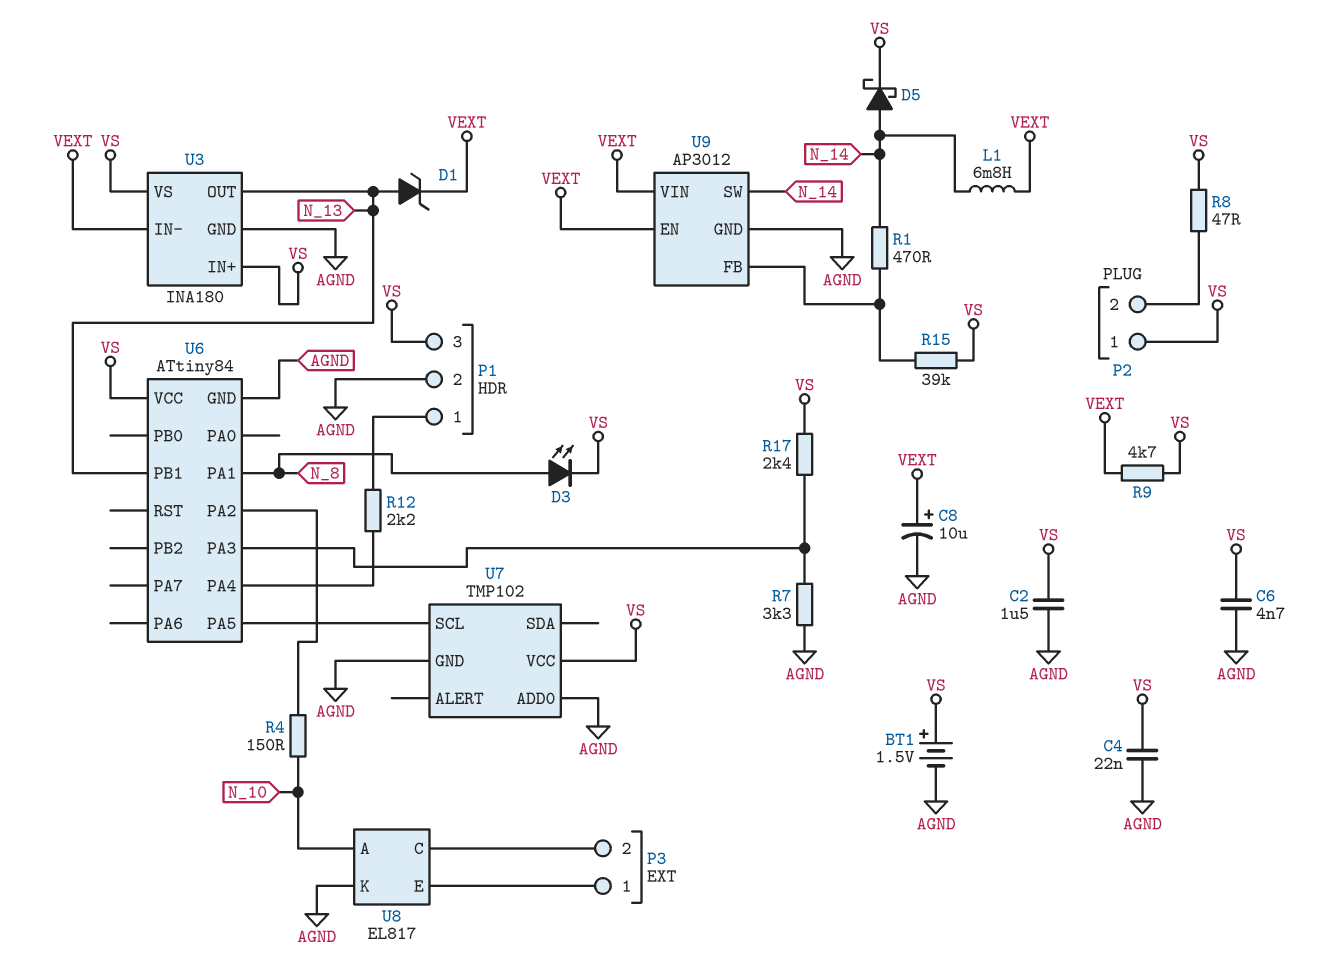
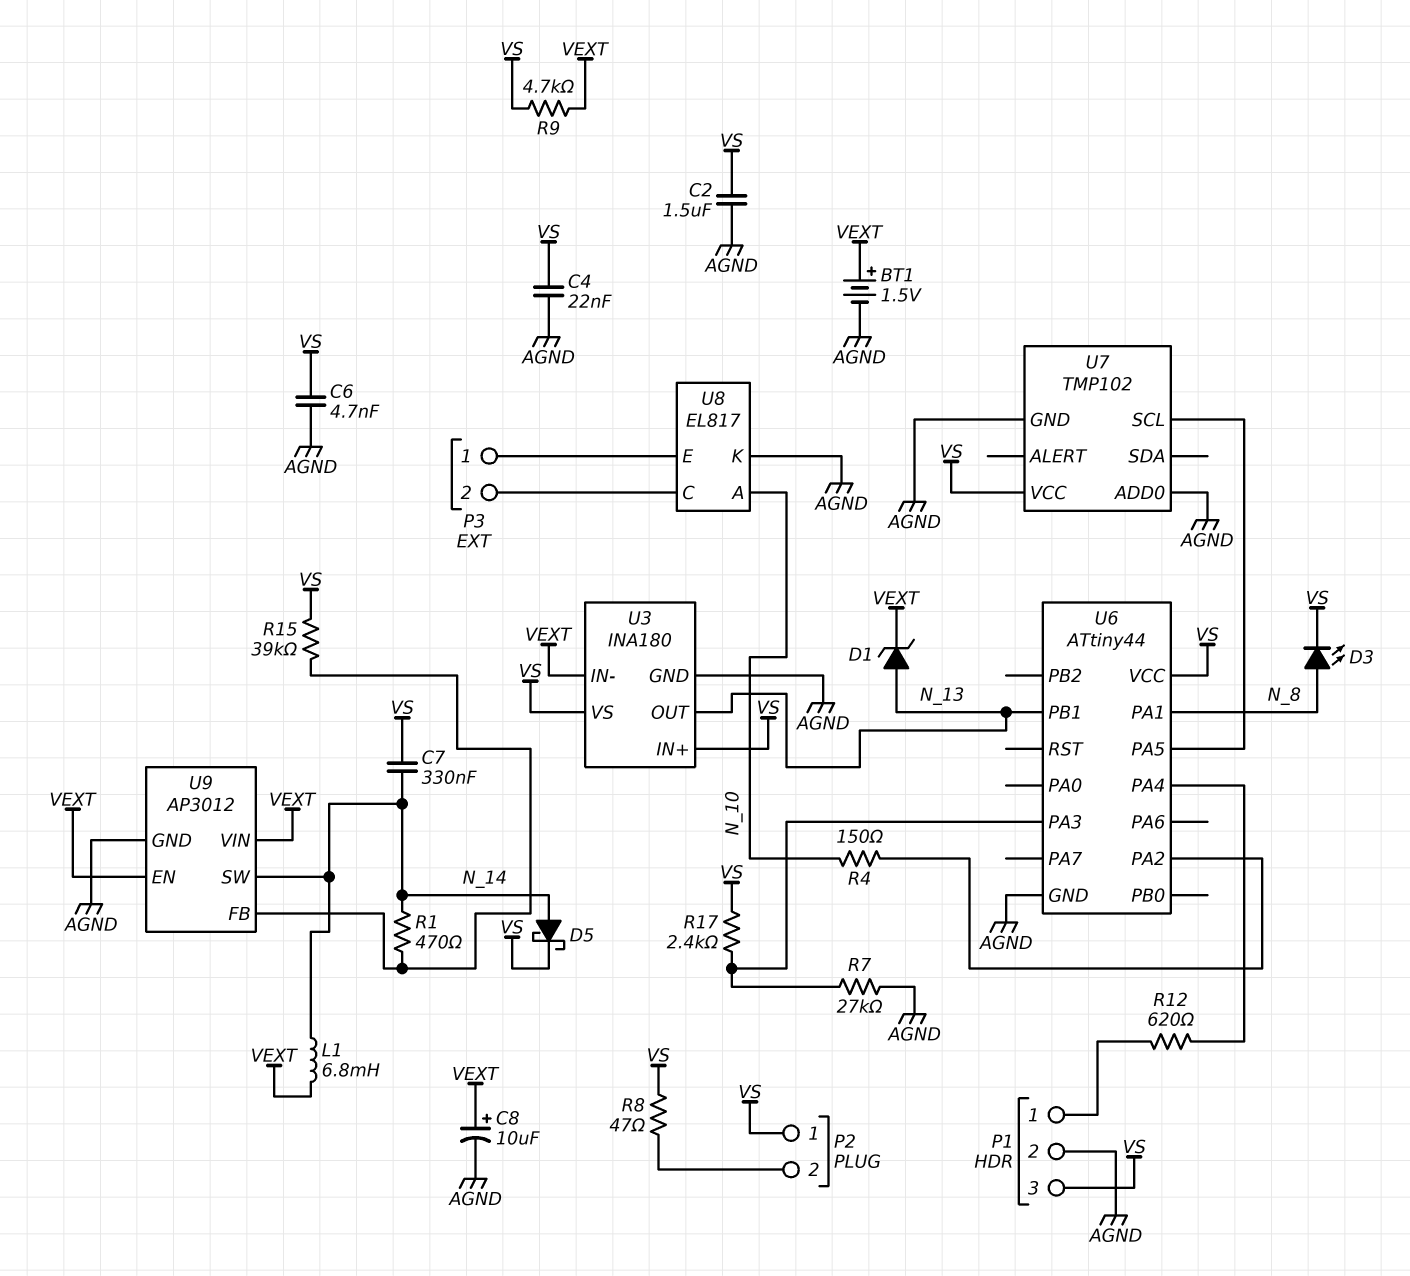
BT1: 1.5V (plus VS, minus AGND) -> 1.5V (plus VEXT, minus AGND)
C7: none -> 330nF (N_14, VS)
R7: 3.3k (AGND, U6/PA3) -> 27k (AGND, U6/PA3)
R12: 2.2k (P1/1, U6/PA4) -> 620 (P1/1, U6/PA4)
U6: ATtiny84 -> ATtiny44

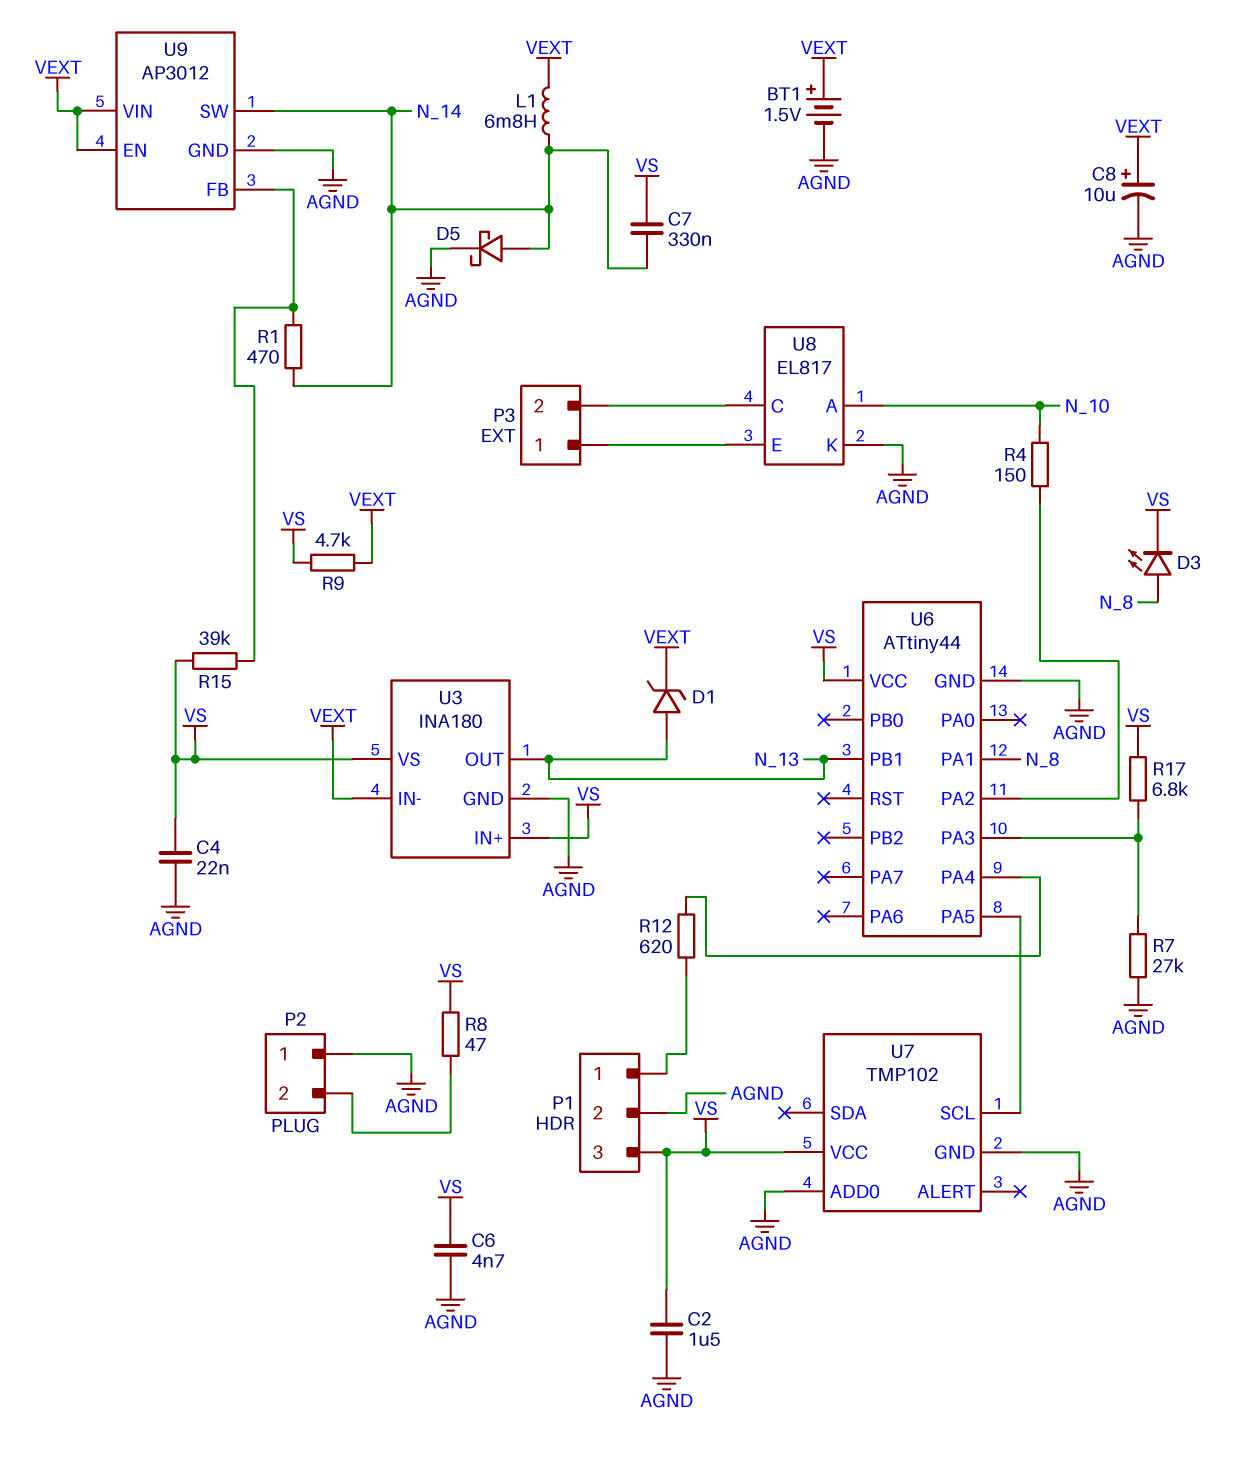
D5: schottky (A N_14, K VS) -> schottky (A N_14, K AGND)
P2 pin 1: VS -> AGND
R17: 2.4k (U6/PA3, VS) -> 6.8k (U6/PA3, VS)

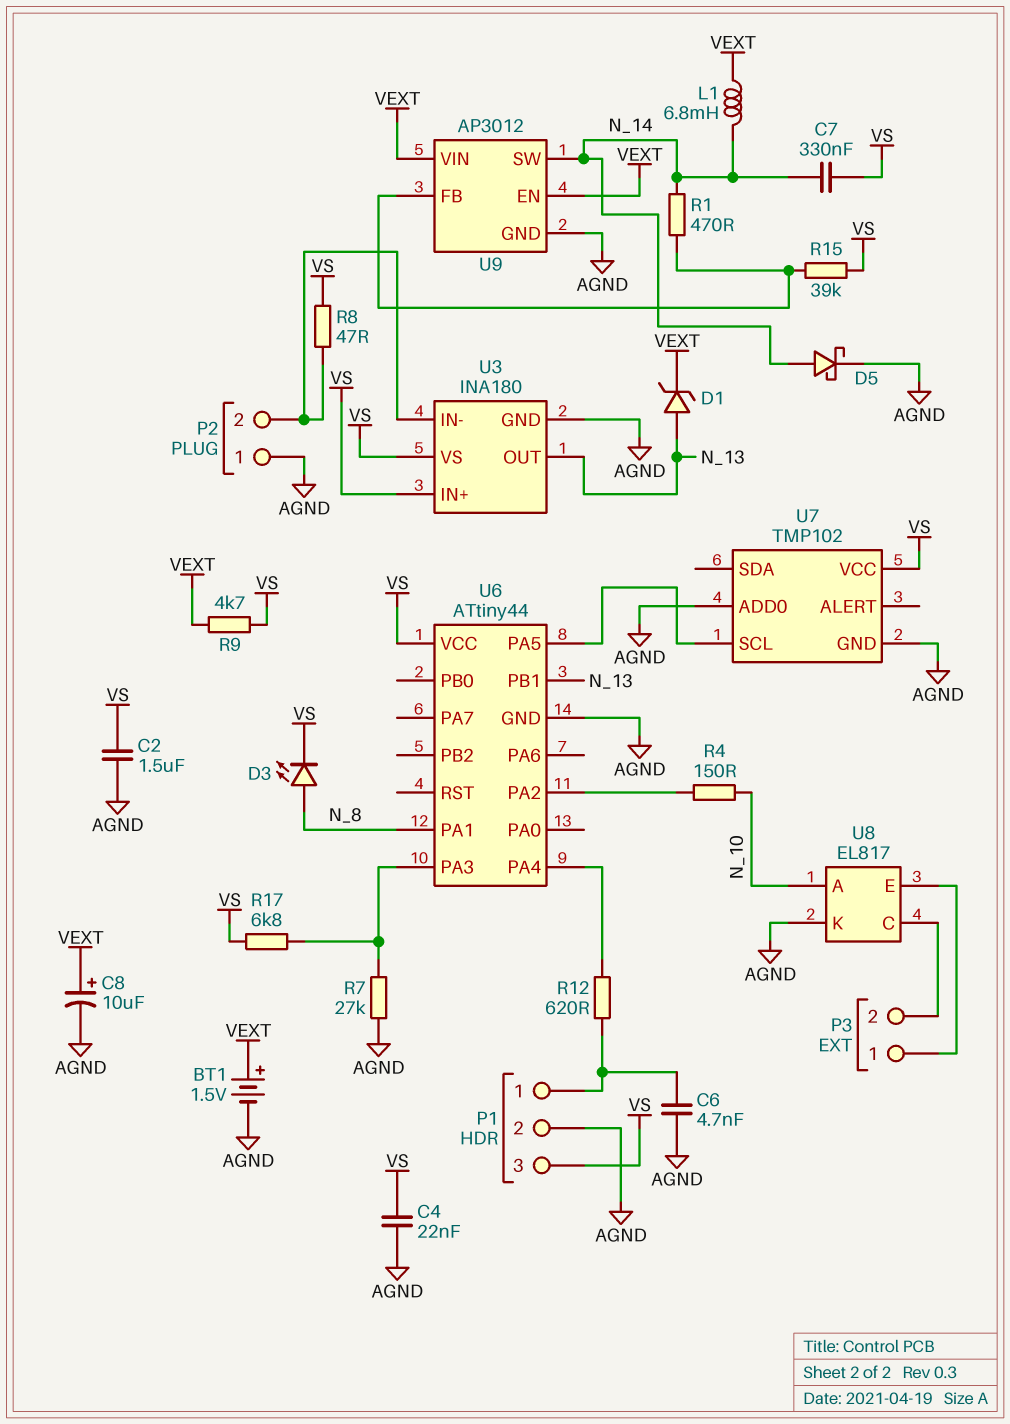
C6: 4.7nF (AGND, VS) -> 4.7nF (AGND, P1/1)
U3 pin IN-: VEXT -> P2/2

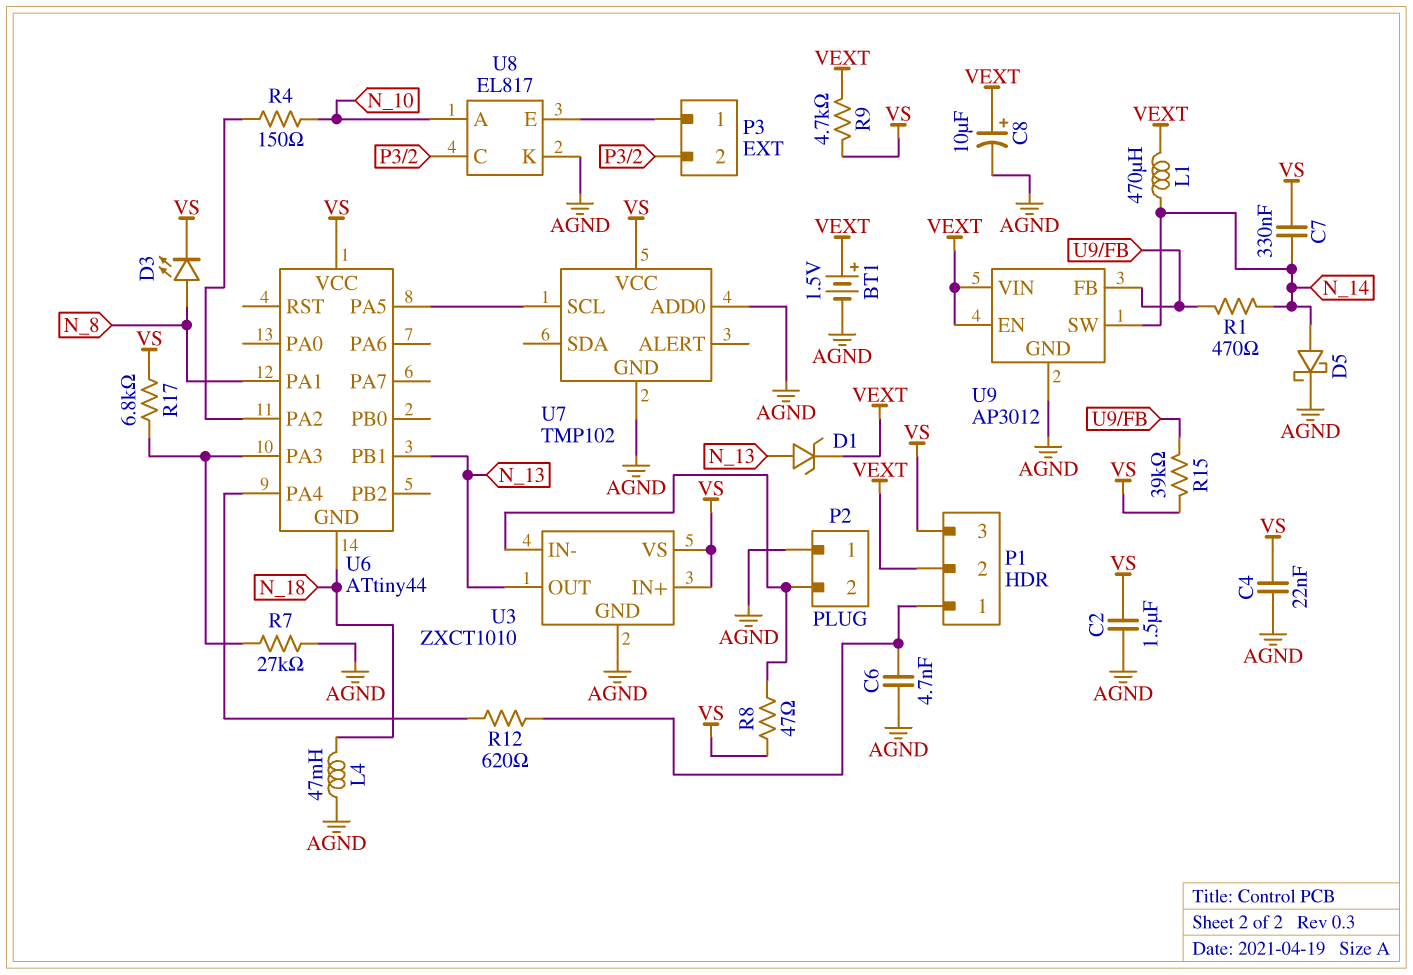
L1: 6.8mH (N_14, VEXT) -> 470uH (N_14, VEXT)
L4: none -> 47mH (AGND, N_18)
P1 pin 2: AGND -> VEXT
U3: INA180 -> ZXCT1010
U6 pin GND: AGND -> N_18

